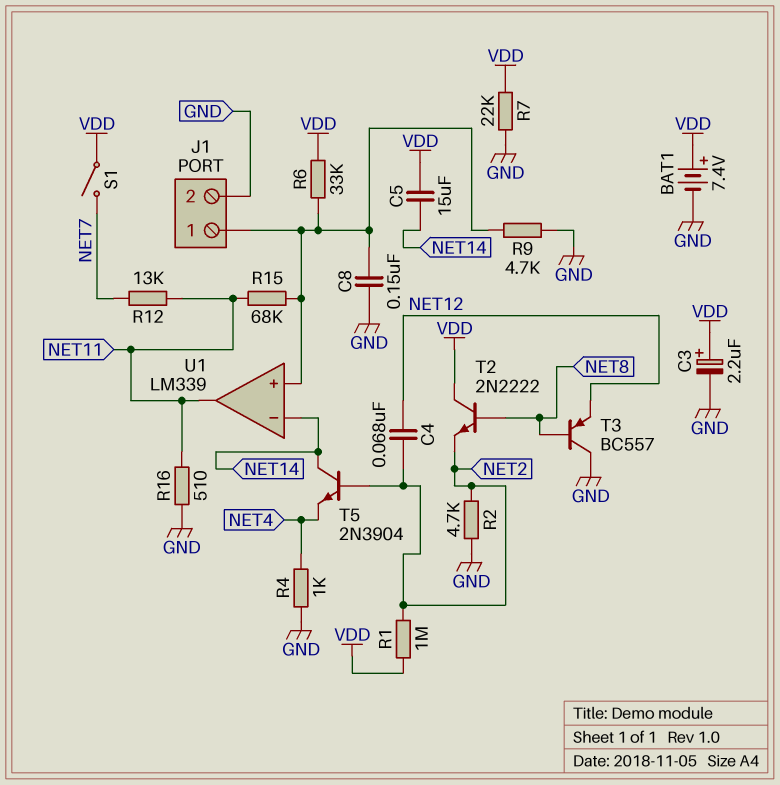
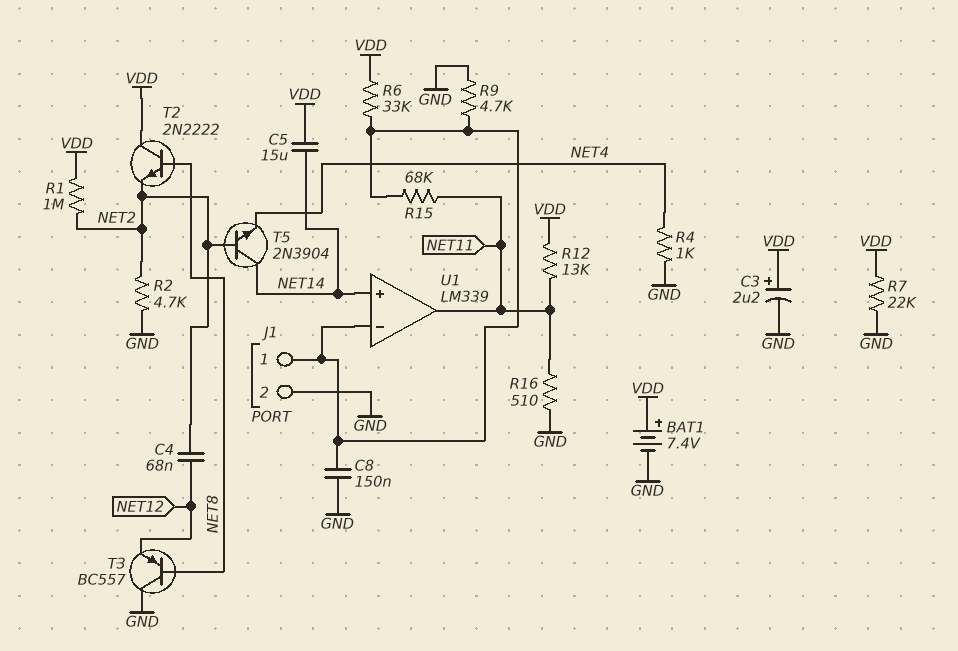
R12: 13k (NET7, NET11) -> 13k (NET11, VDD)
S1: switch (NET7, VDD) -> none
U1 pin in+: J1/1 -> NET14
U1 pin in-: NET14 -> J1/1

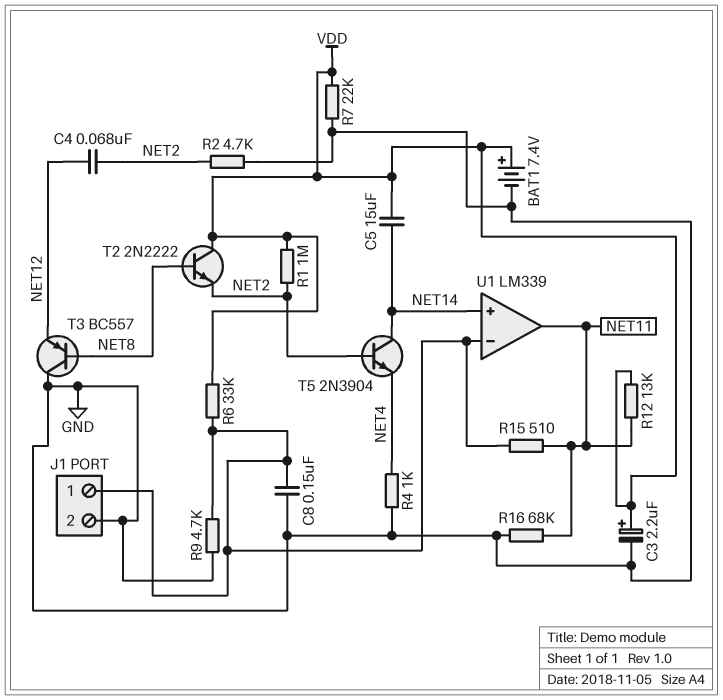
R15: 68k (J1/1, NET11) -> 510 (J1/1, NET11)
R16: 510 (GND, NET11) -> 68k (GND, NET11)

